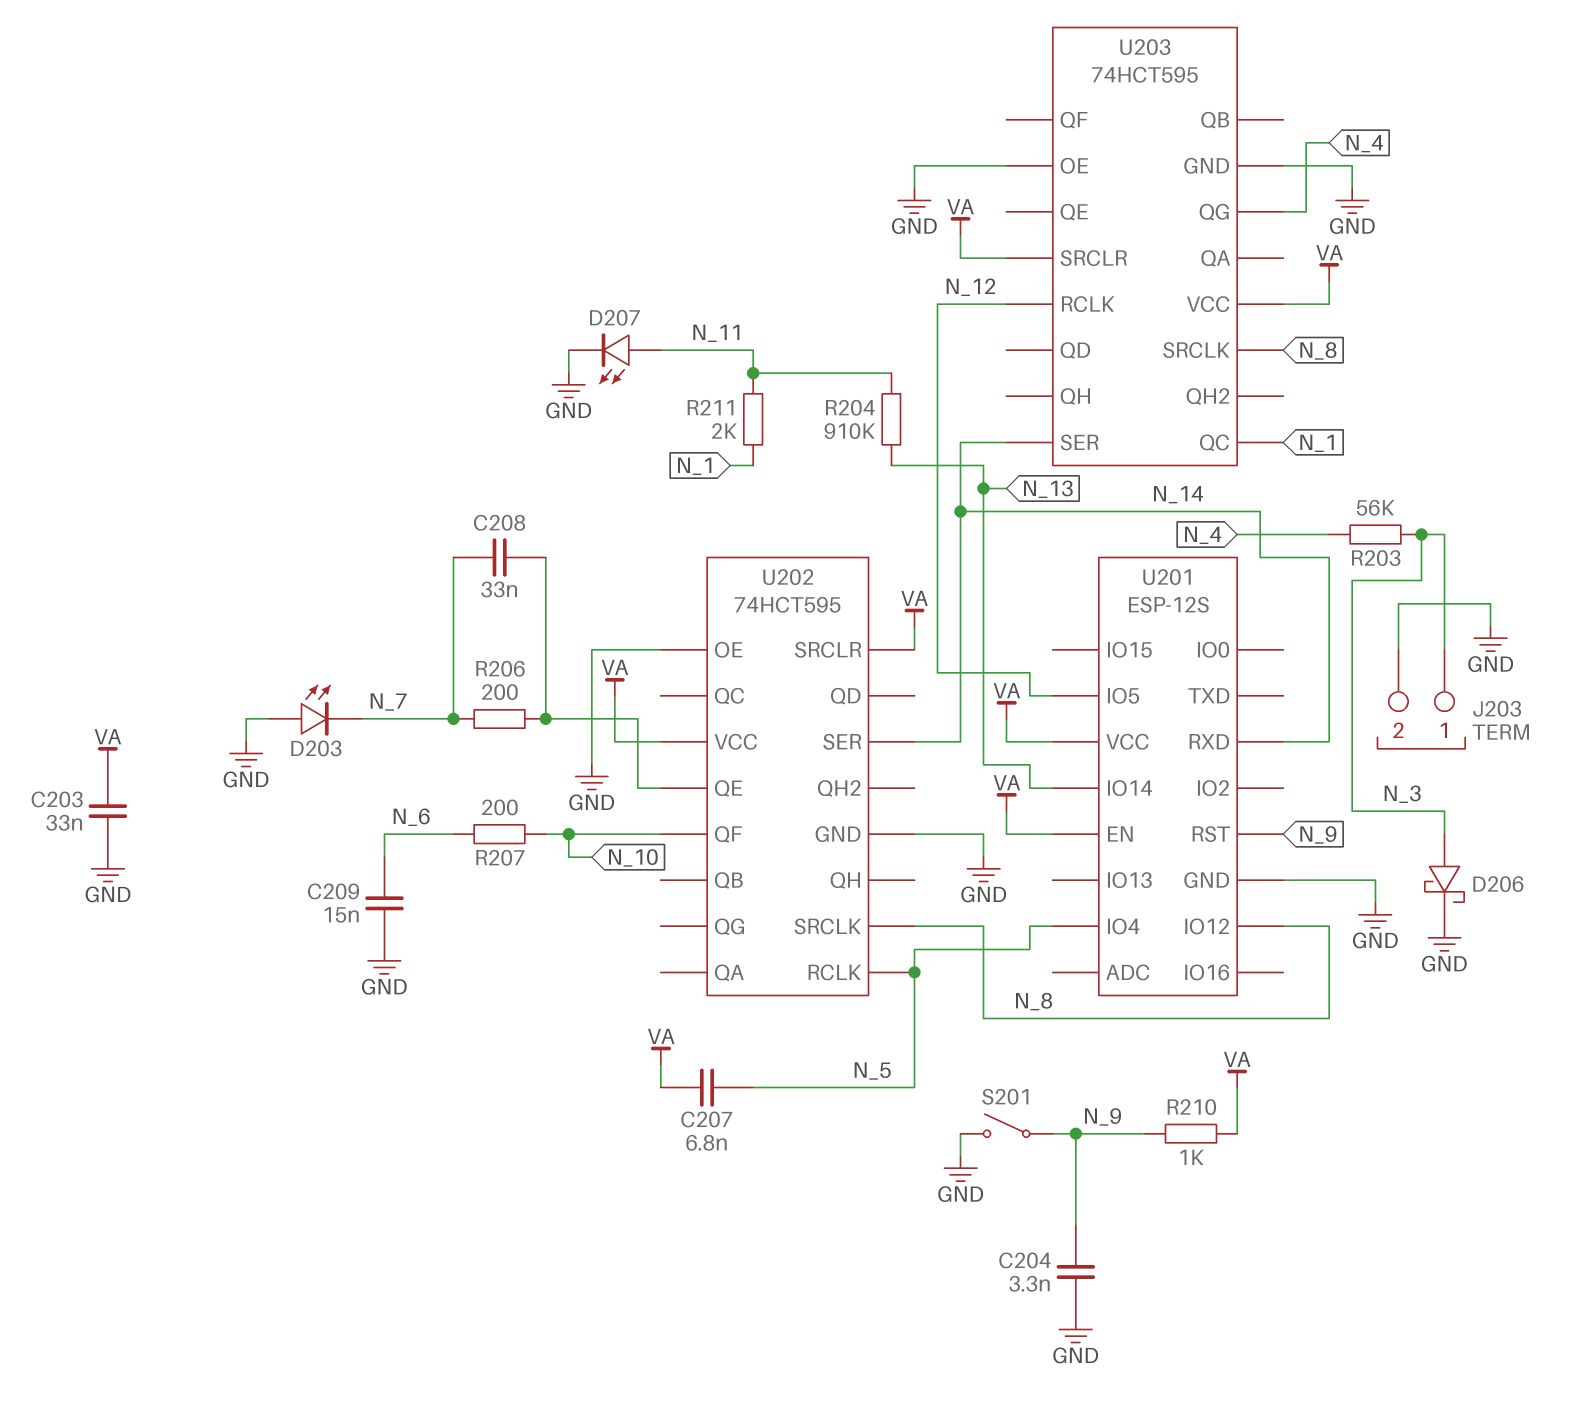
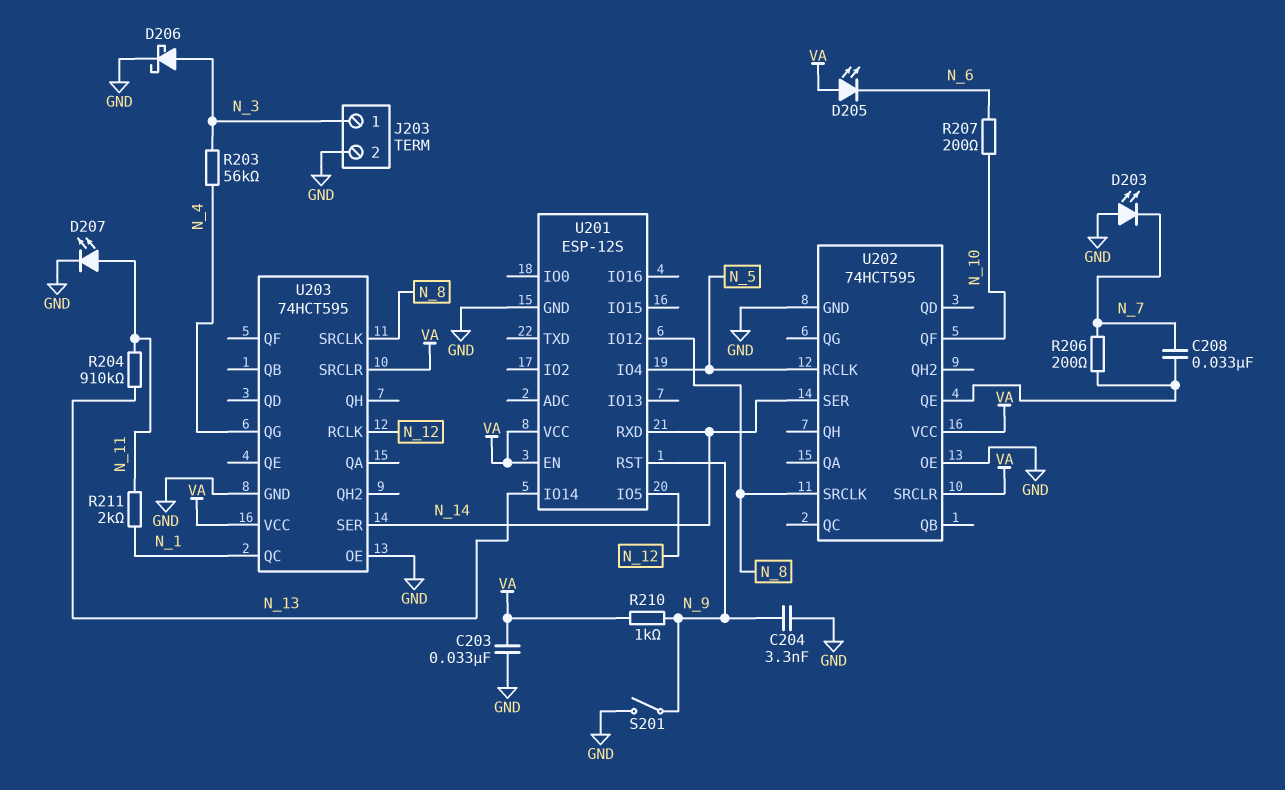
C207: 6.8nF (N_5, VA) -> none
C209: 15nF (GND, N_6) -> none
D205: none -> LED (A VA, K N_6)

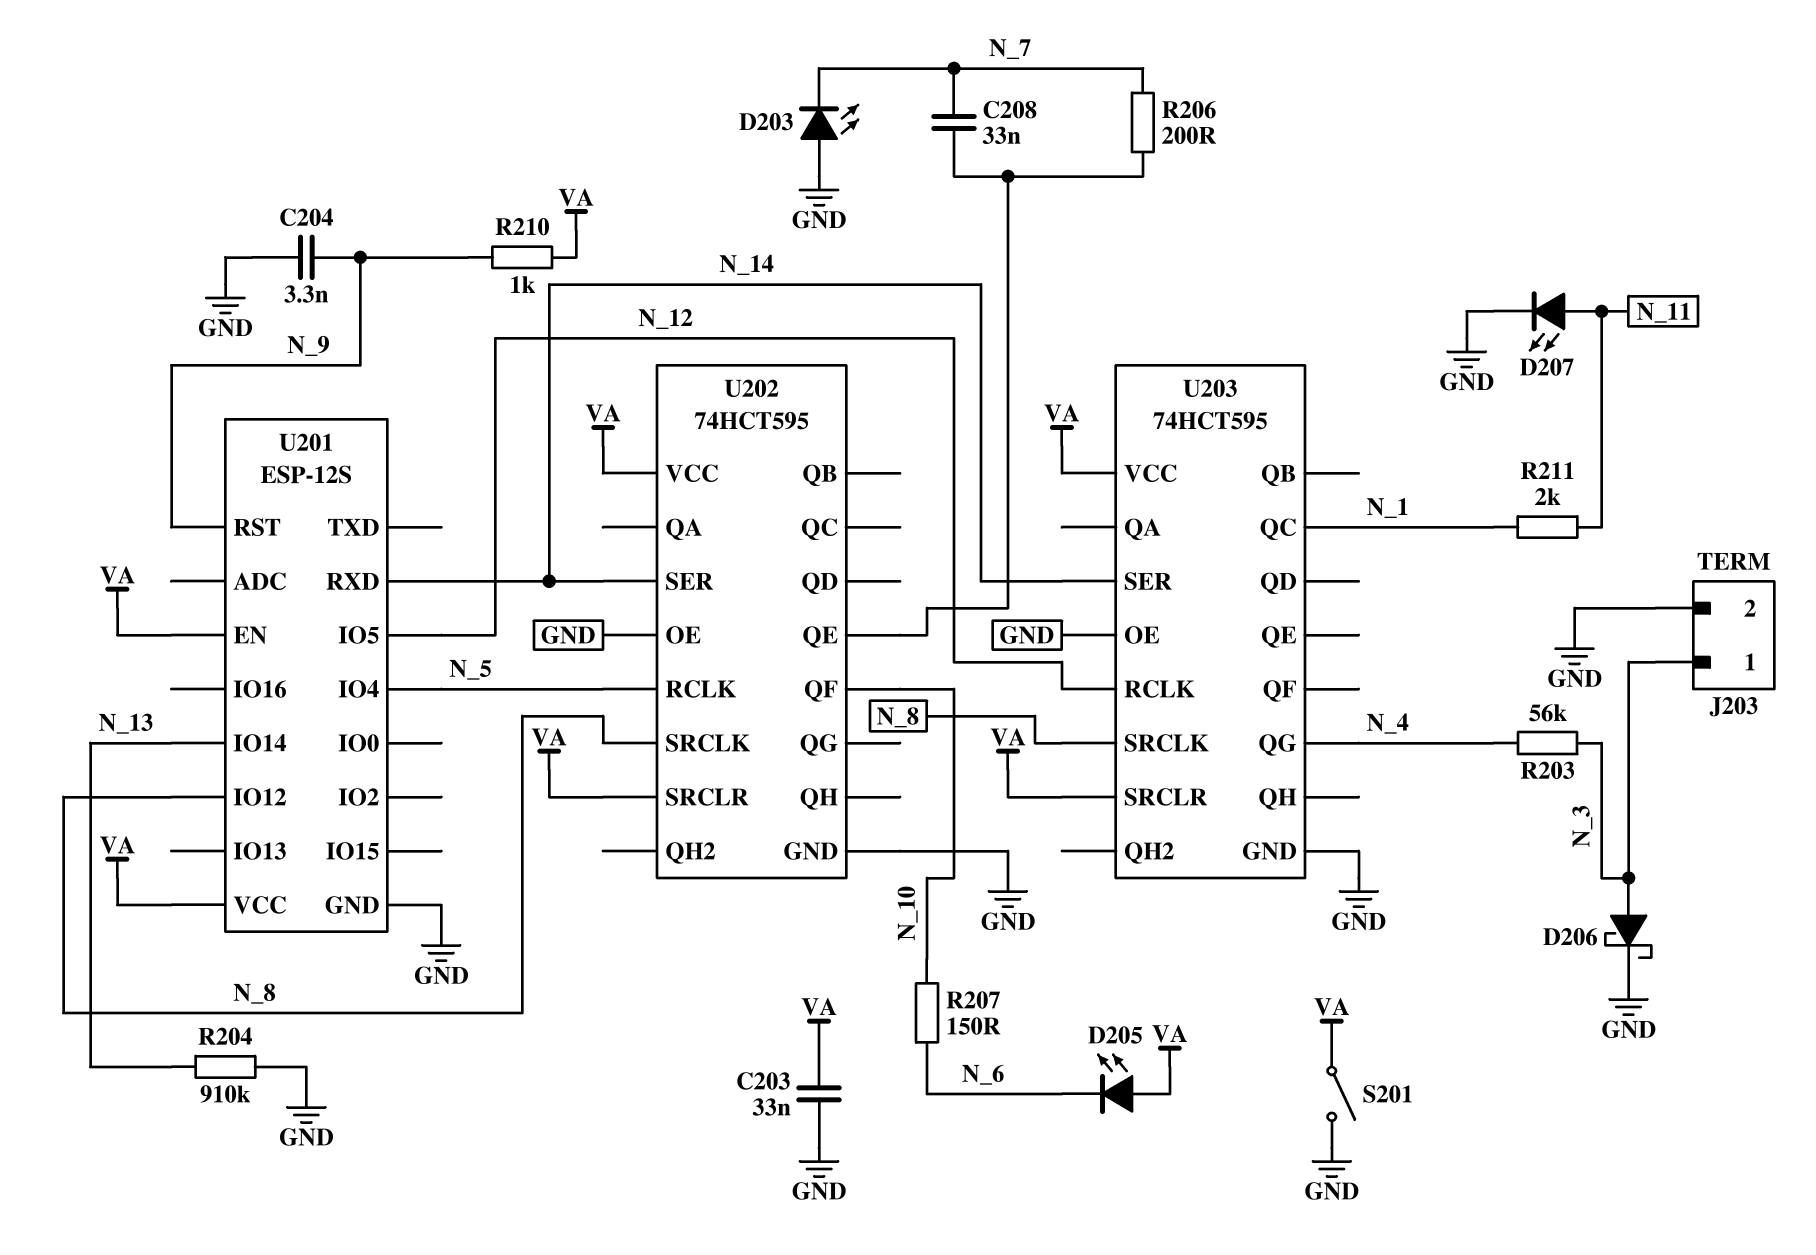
R204: 910k (N_11, N_13) -> 910k (GND, N_13)
R207: 200 (N_6, N_10) -> 150 (N_6, N_10)
S201: switch (GND, N_9) -> switch (GND, VA)

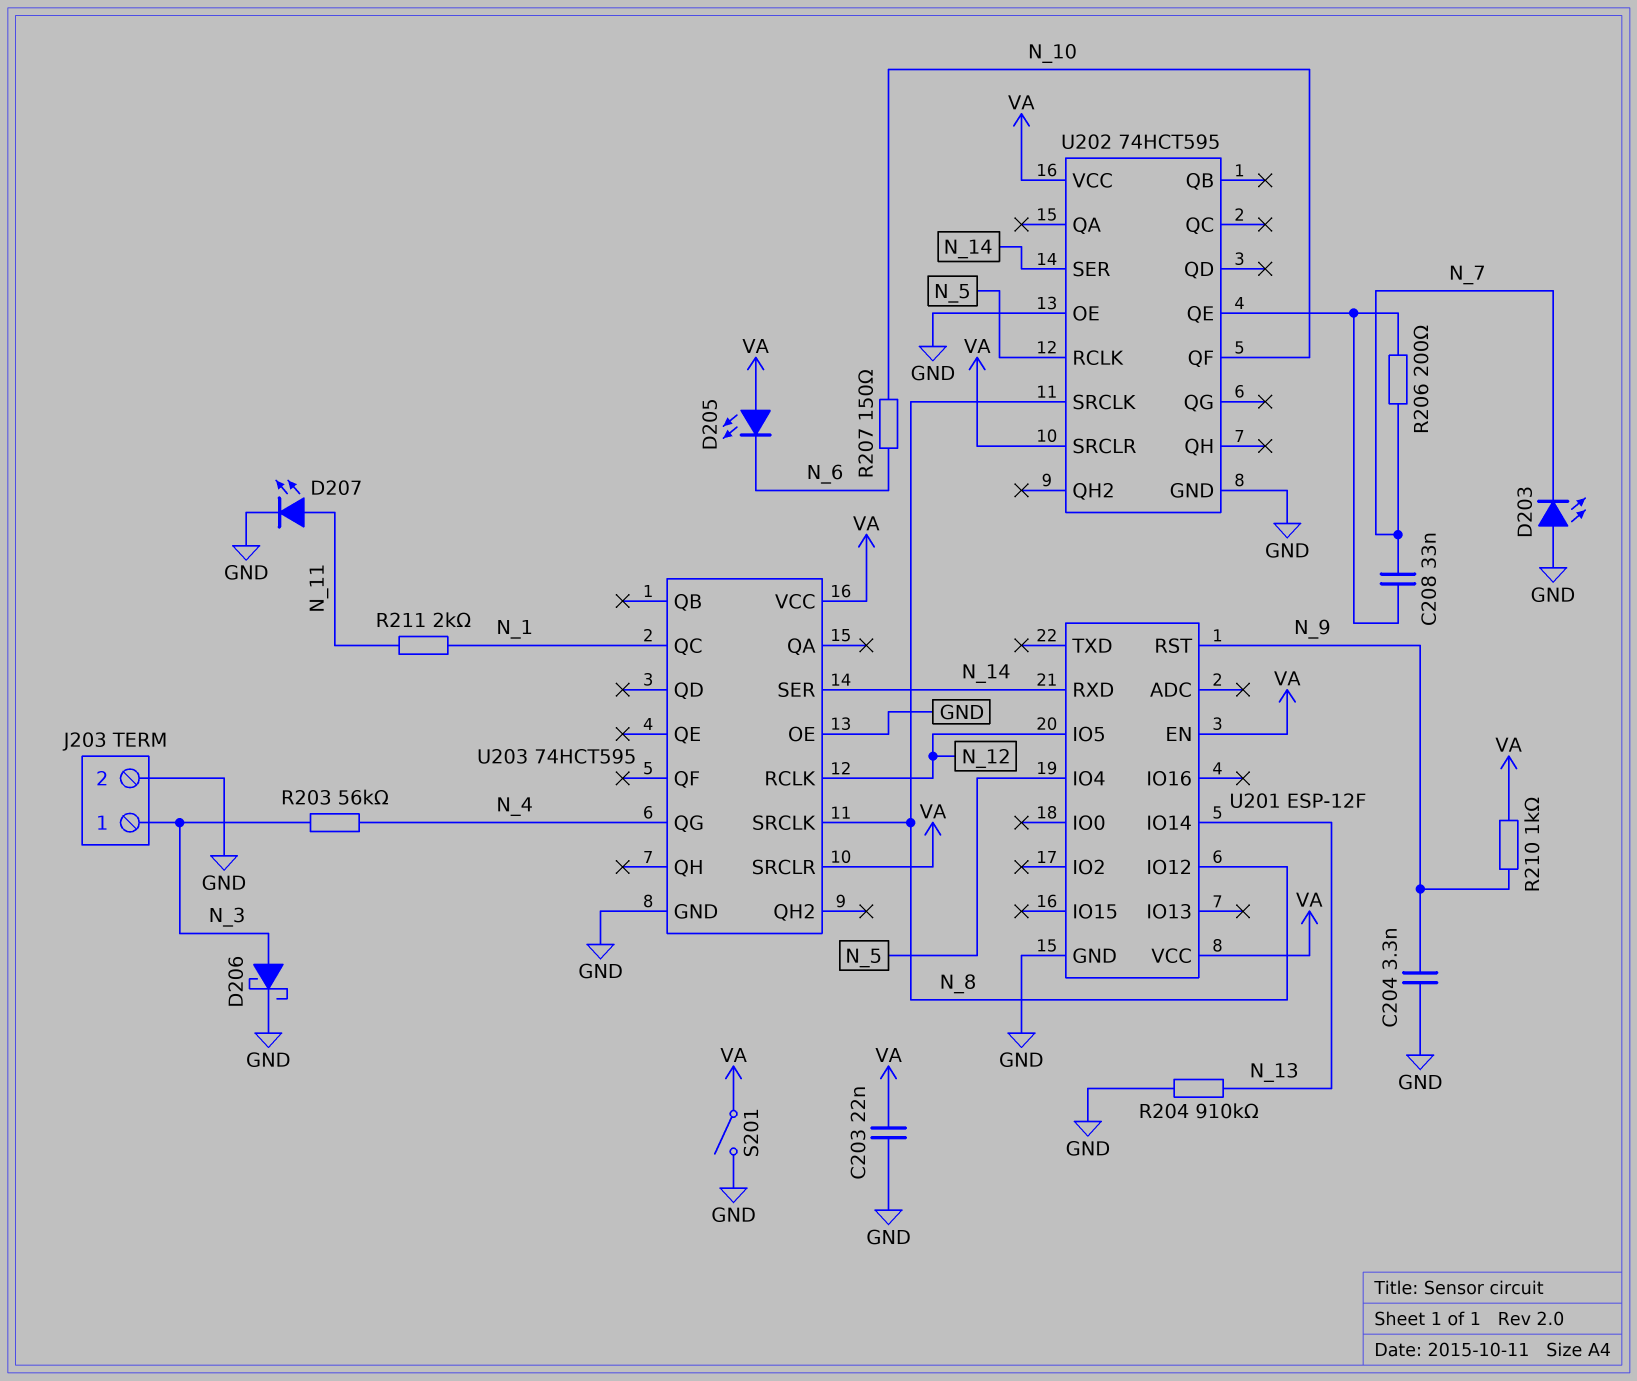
C203: 33nF (GND, VA) -> 22nF (GND, VA)
U201: ESP-12S -> ESP-12F

